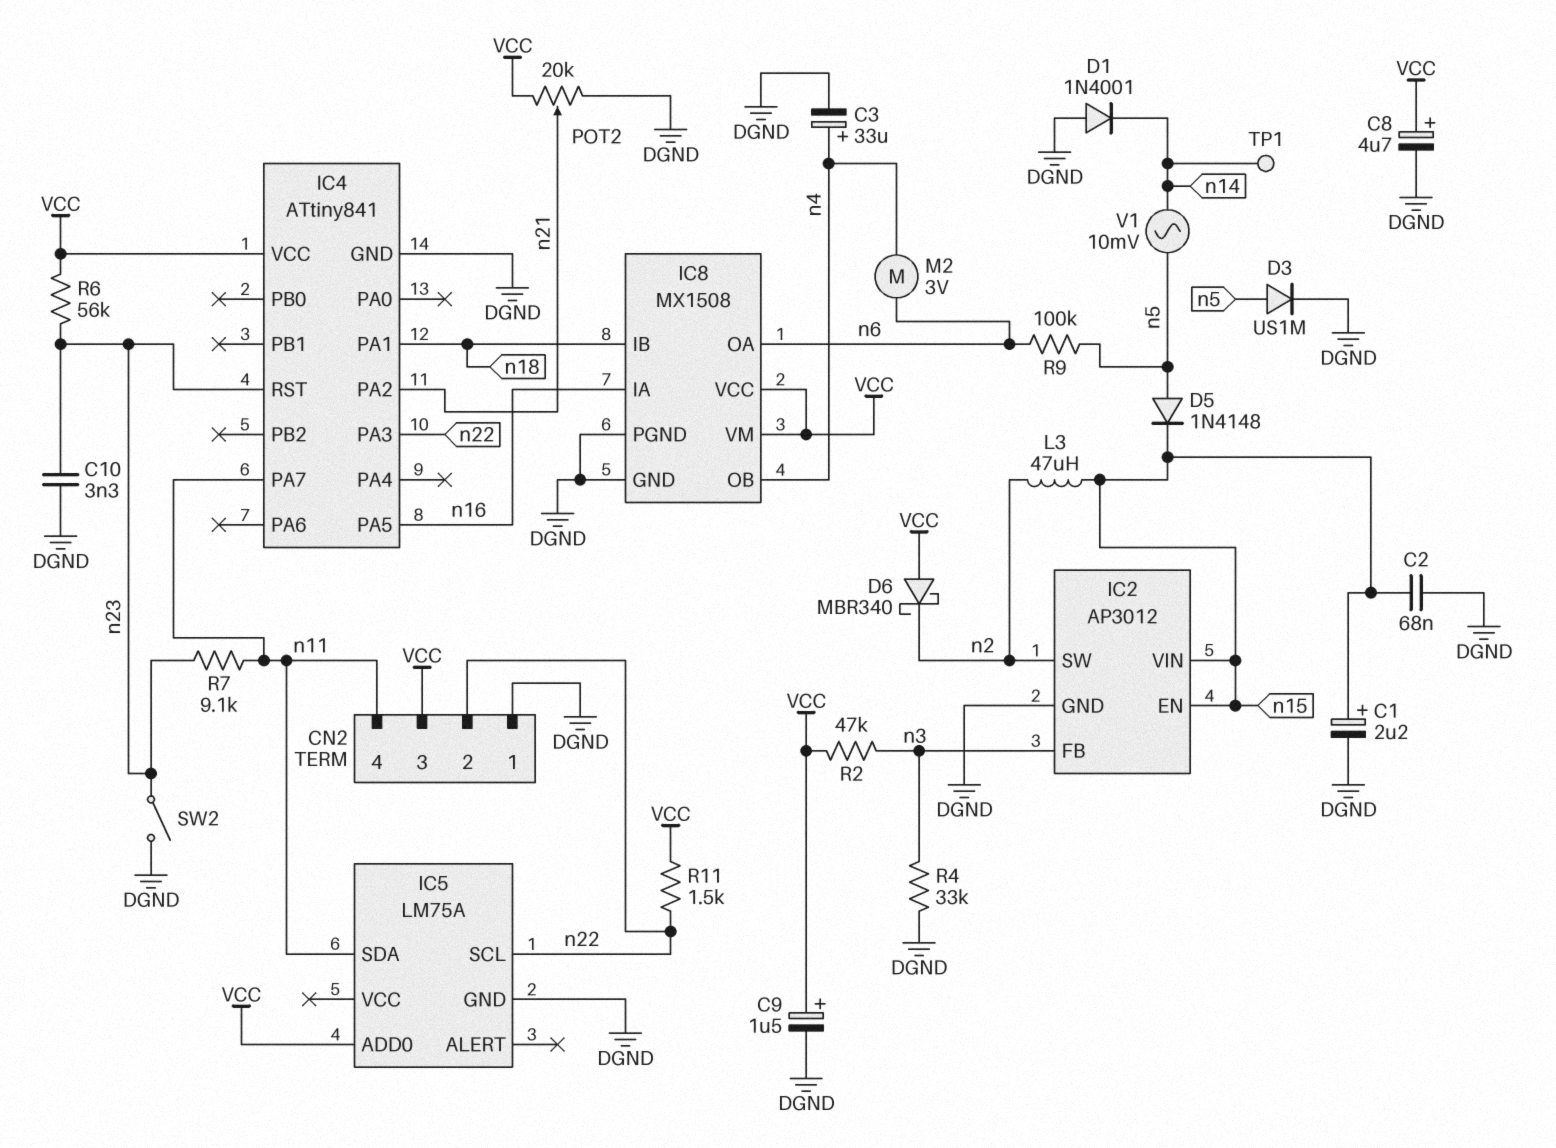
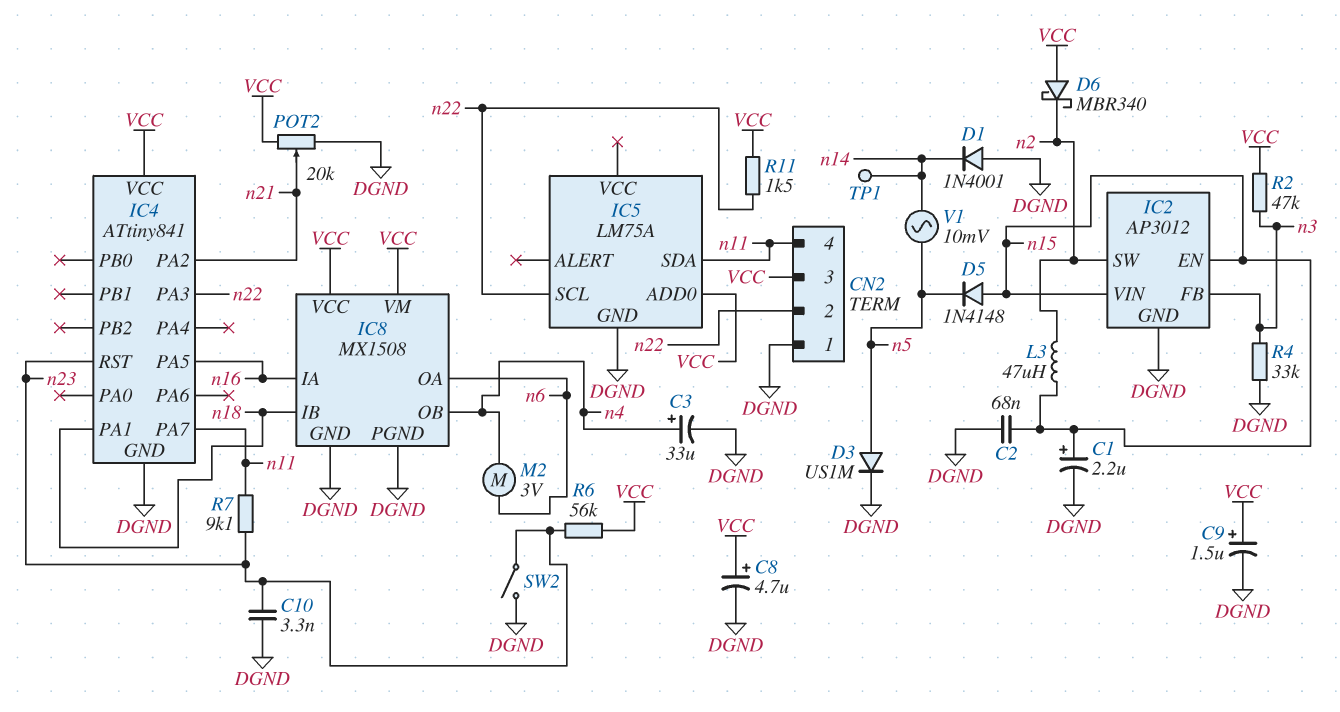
D5: diode 1N4148 (A n5, K n15) -> diode 1N4148 (A n15, K n5)
R9: 100k (n5, n6) -> none

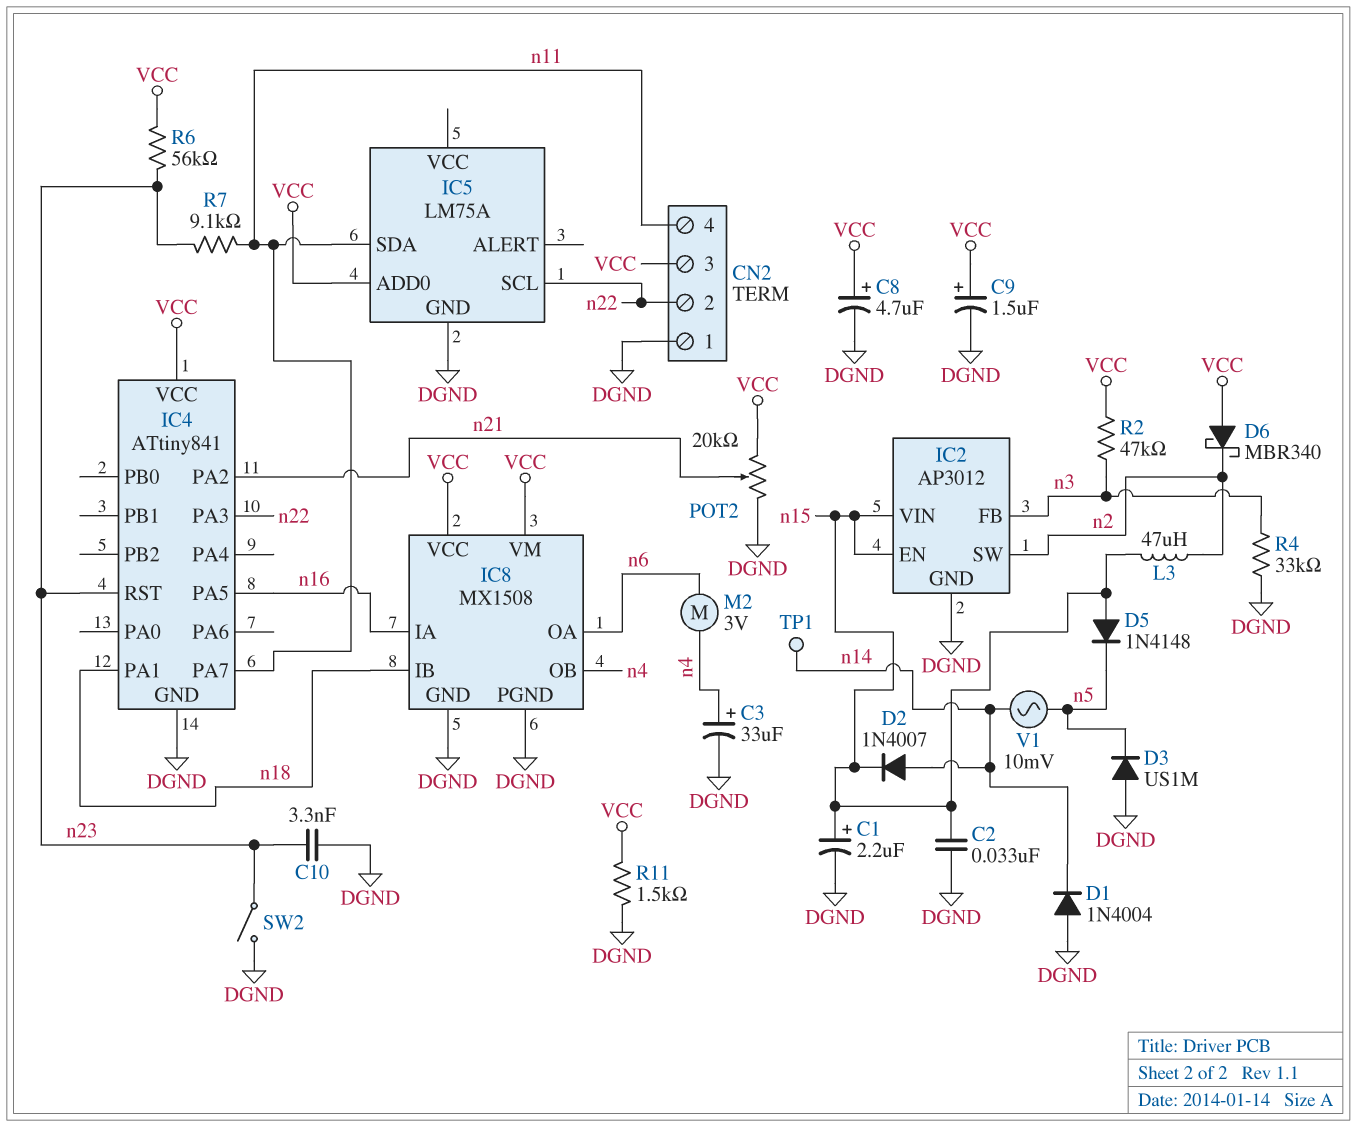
C2: 68nF (DGND, n15) -> 33nF (DGND, n15)
D1: diode 1N4001 (A DGND, K n14) -> diode 1N4004 (A DGND, K n14)
D2: none -> diode 1N4007 (A n14, K n15)
D3: diode US1M (A n5, K DGND) -> diode US1M (A DGND, K n5)
R11: 1.5k (VCC, n22) -> 1.5k (DGND, VCC)

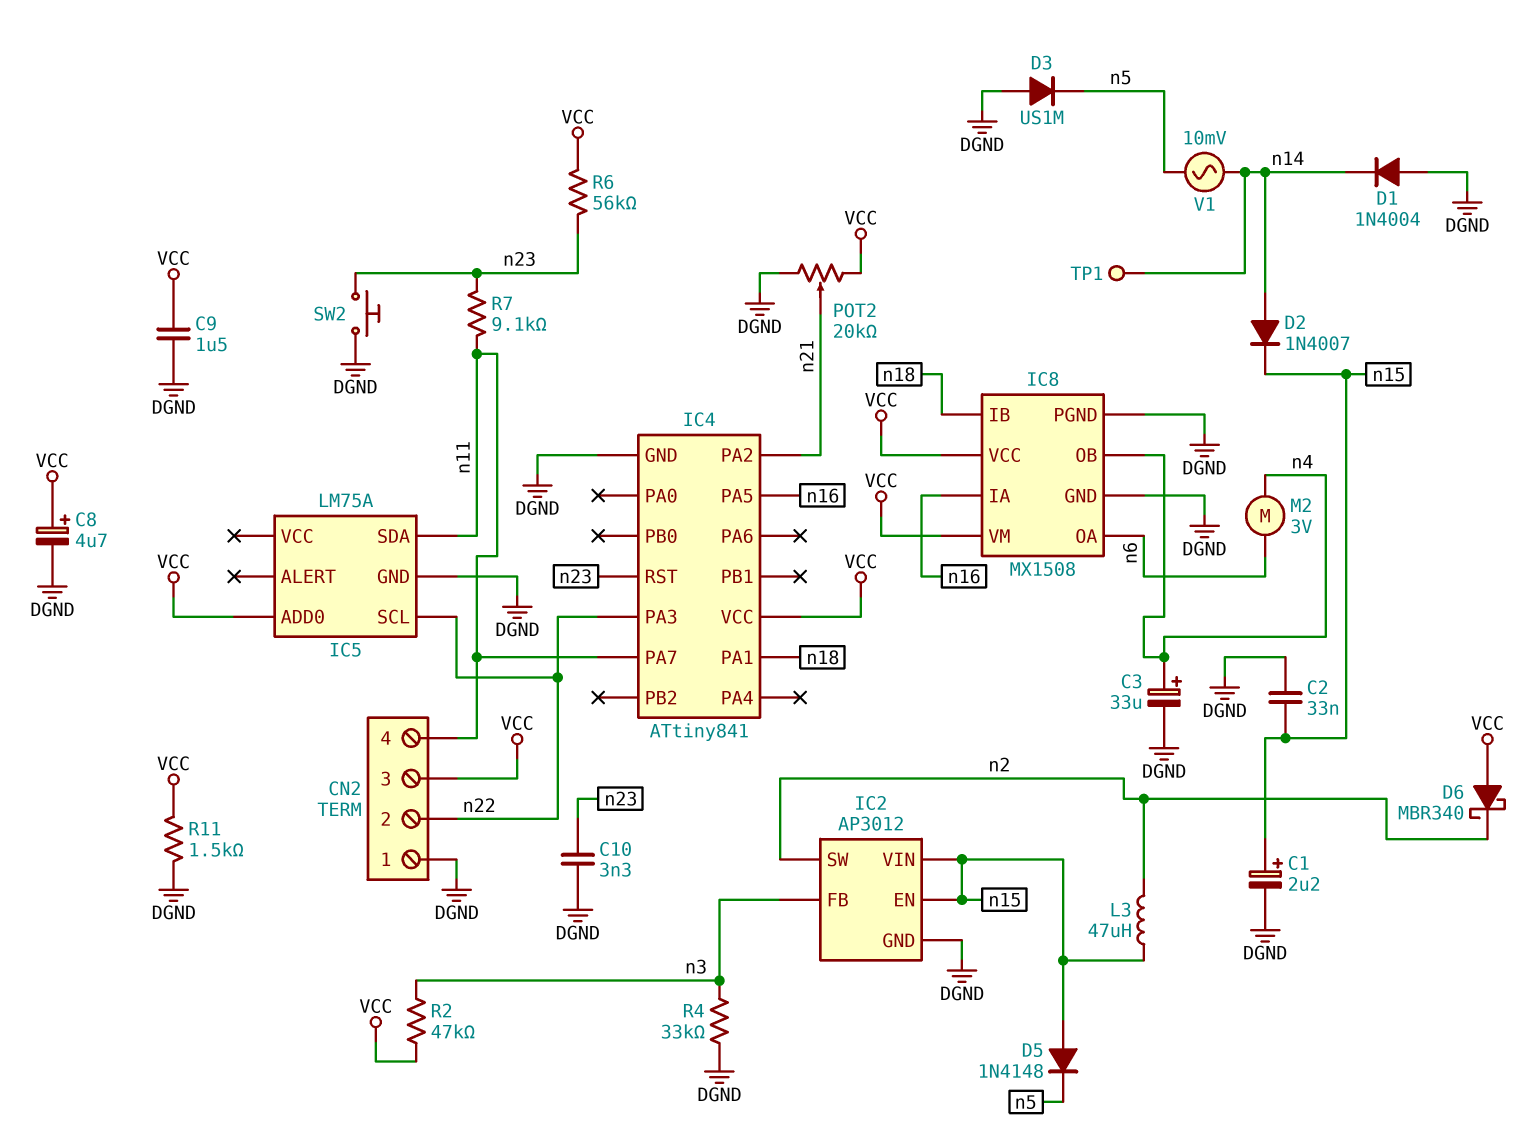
C9: 1.5uF (plus VCC, minus DGND) -> 1.5uF (DGND, VCC)
SW2: switch (DGND, n23) -> button (DGND, n23)

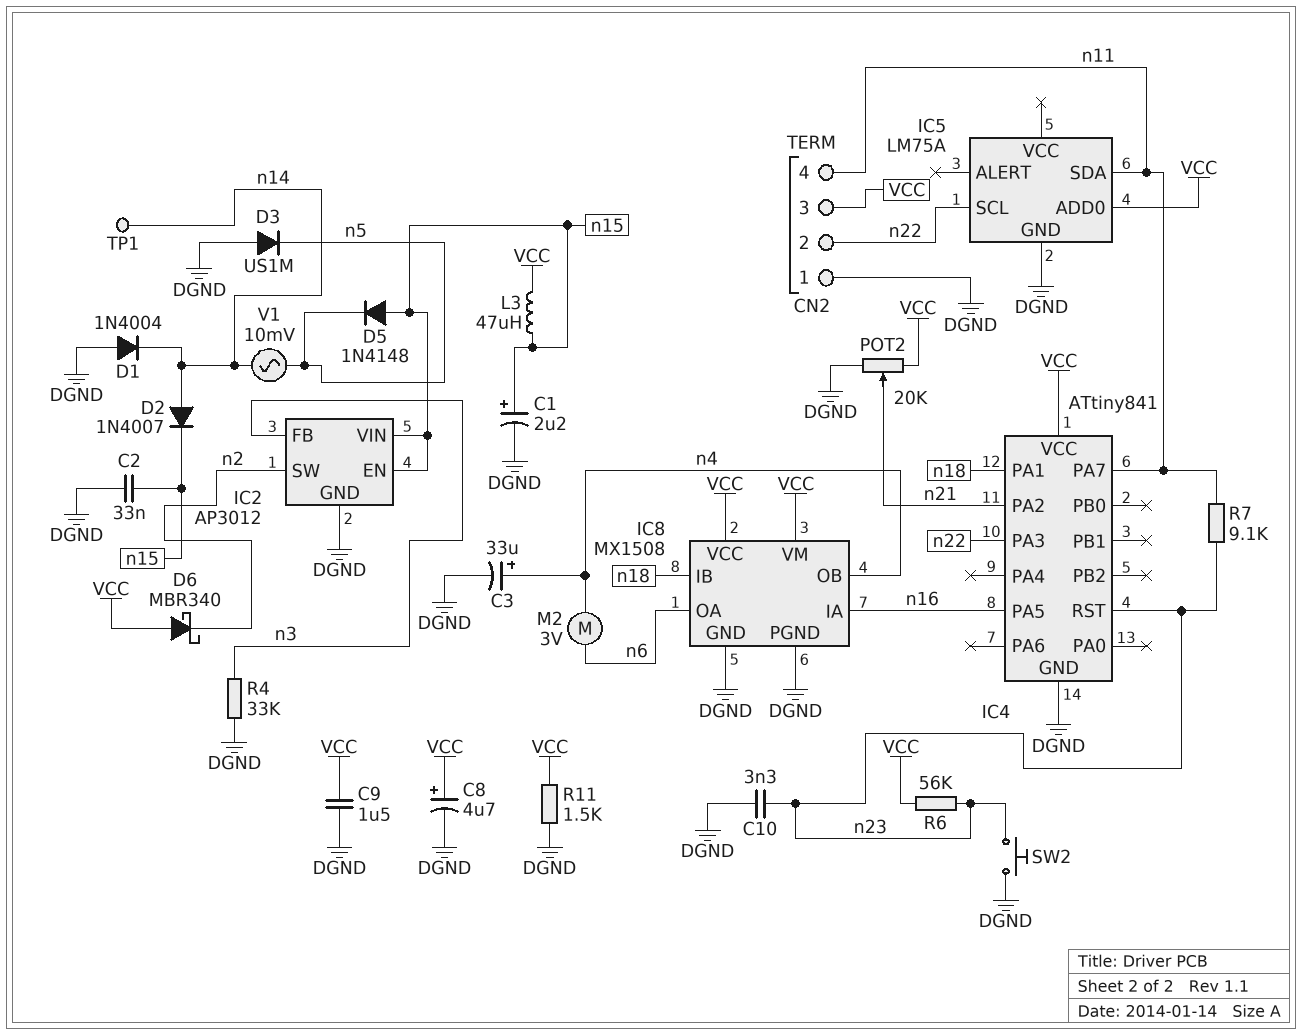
L3: 47uH (n2, n15) -> 47uH (VCC, n15)
R2: 47k (VCC, n3) -> none

